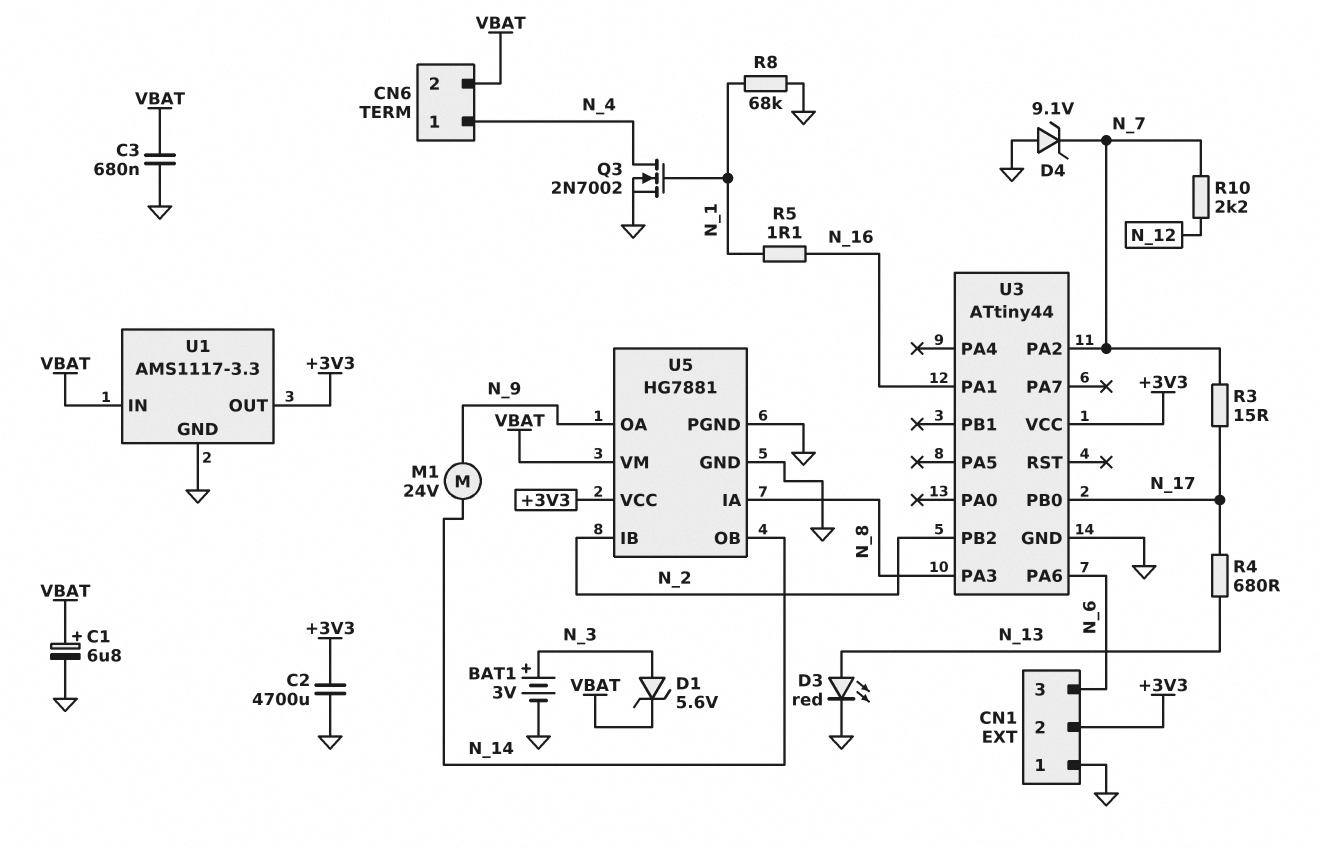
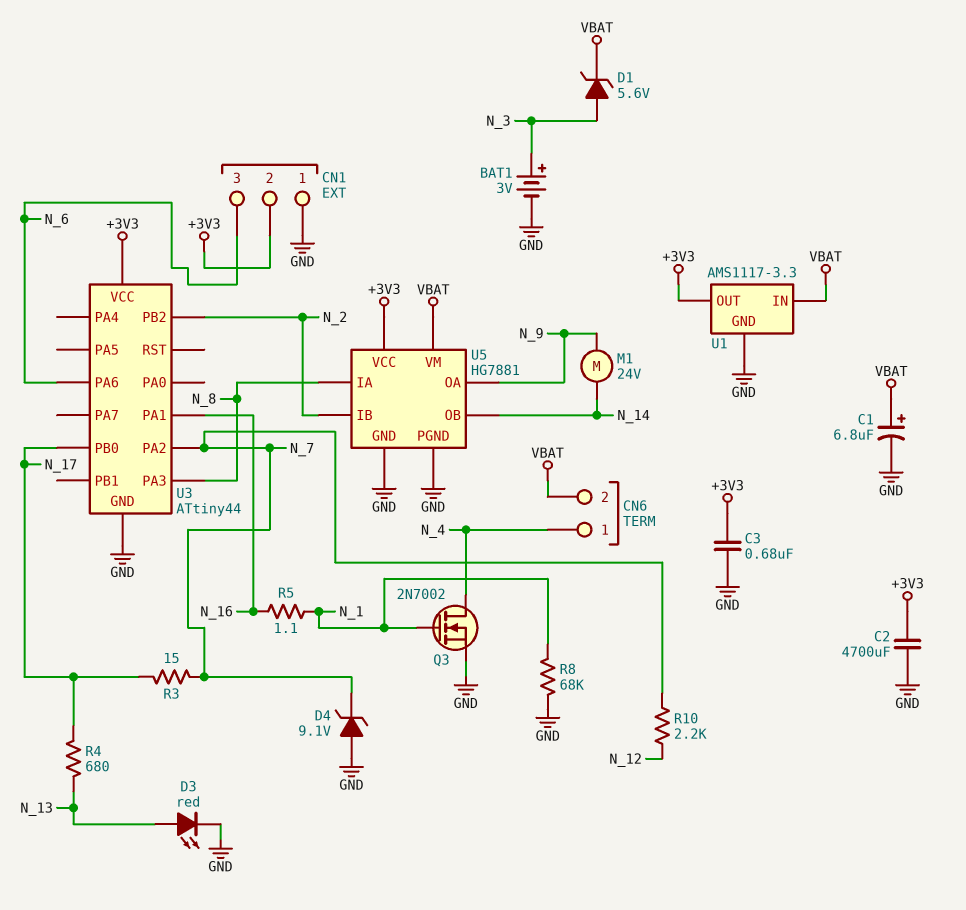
C3: 680nF (GND, VBAT) -> 680nF (+3V3, GND)

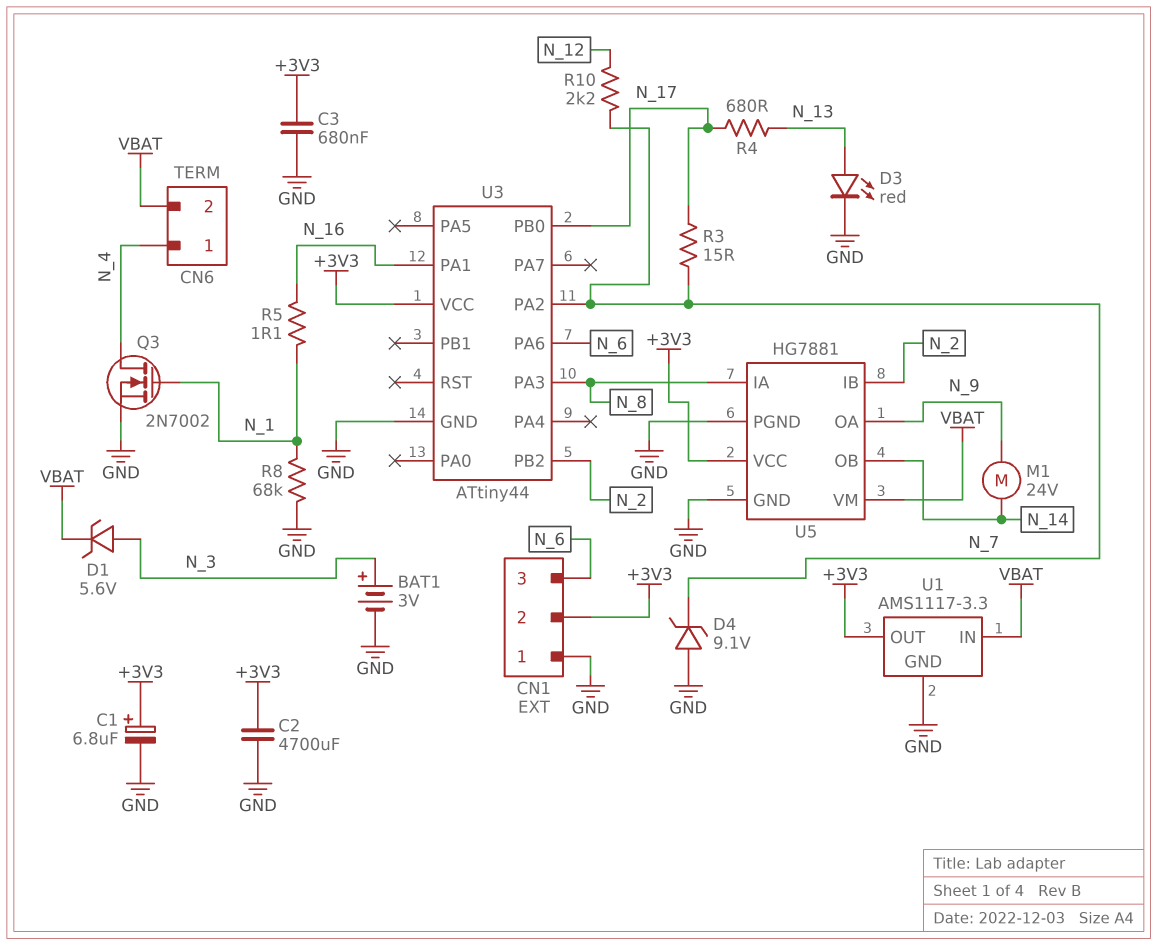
C1: 6.8uF (plus VBAT, minus GND) -> 6.8uF (plus +3V3, minus GND)

